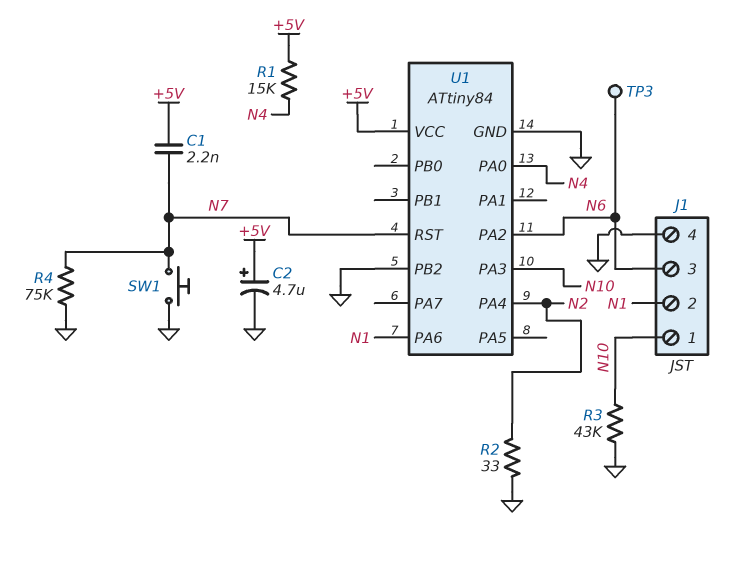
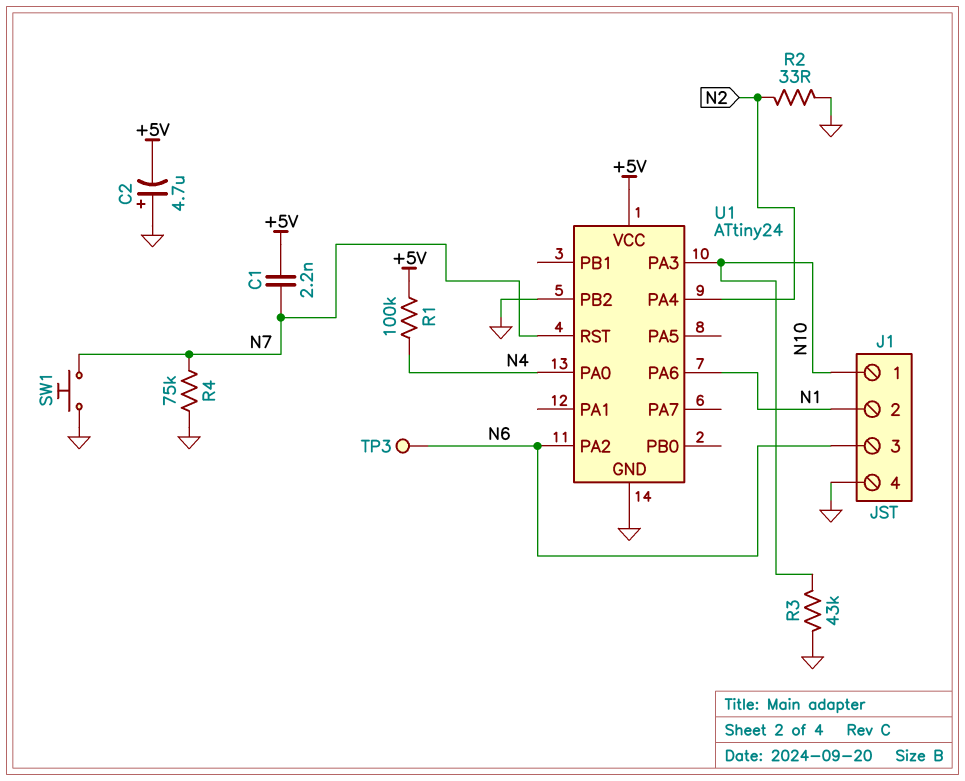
C2: 4.7uF (plus +5V, minus GND) -> 4.7uF (plus GND, minus +5V)
R1: 15k (+5V, N4) -> 100k (+5V, N4)
U1: ATtiny84 -> ATtiny24

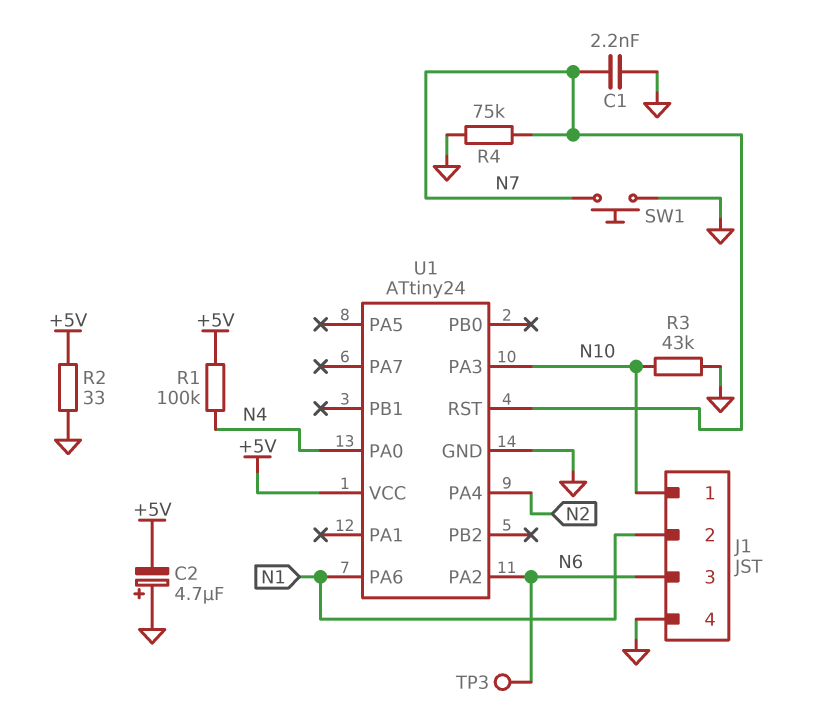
C1: 2.2nF (+5V, N7) -> 2.2nF (GND, N7)
R2: 33 (GND, N2) -> 33 (+5V, GND)
U1 pin PB2: GND -> none

